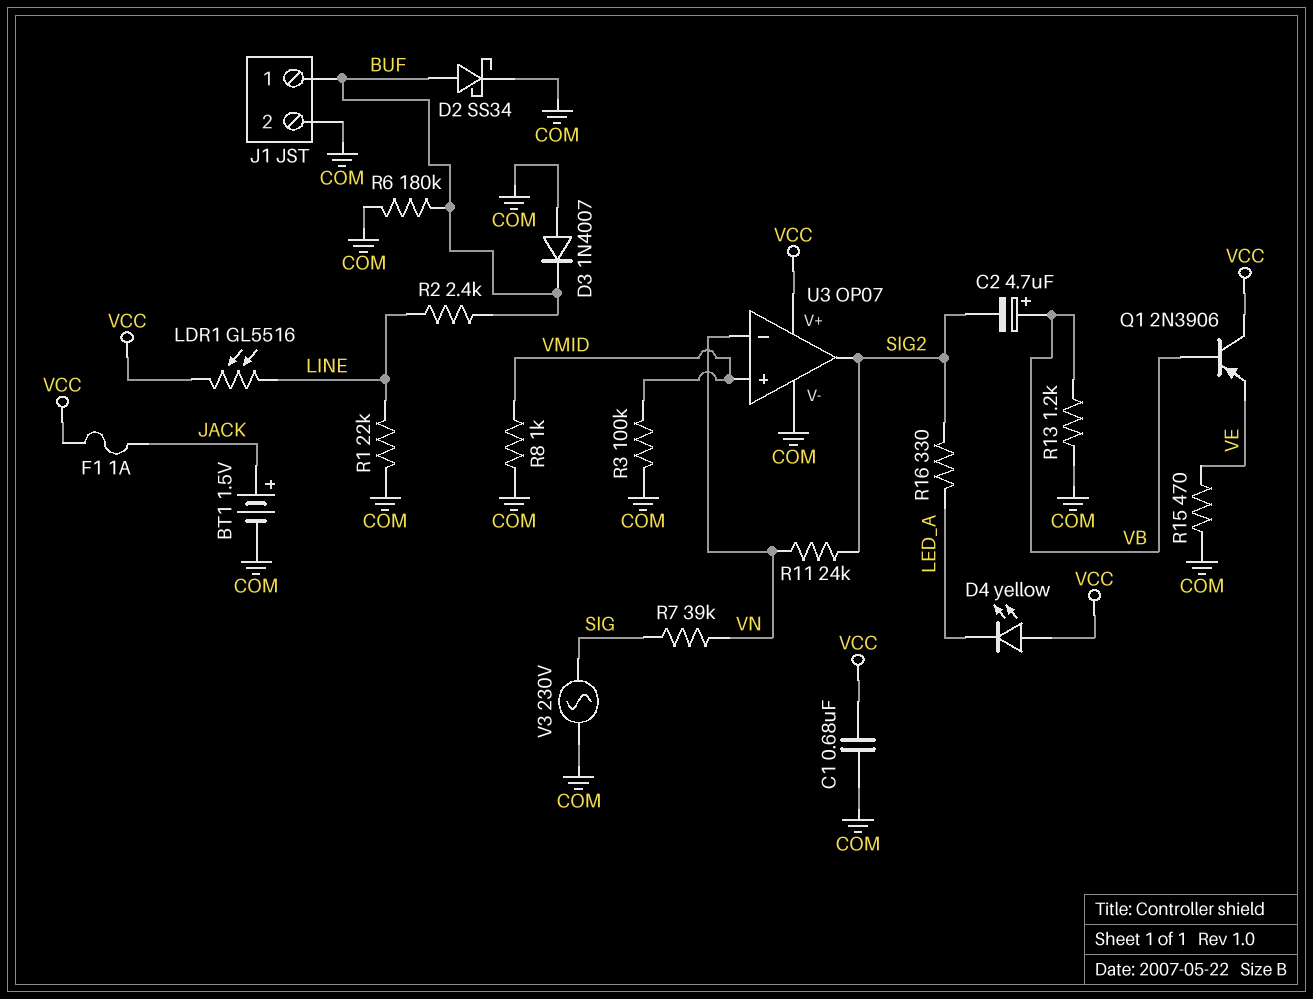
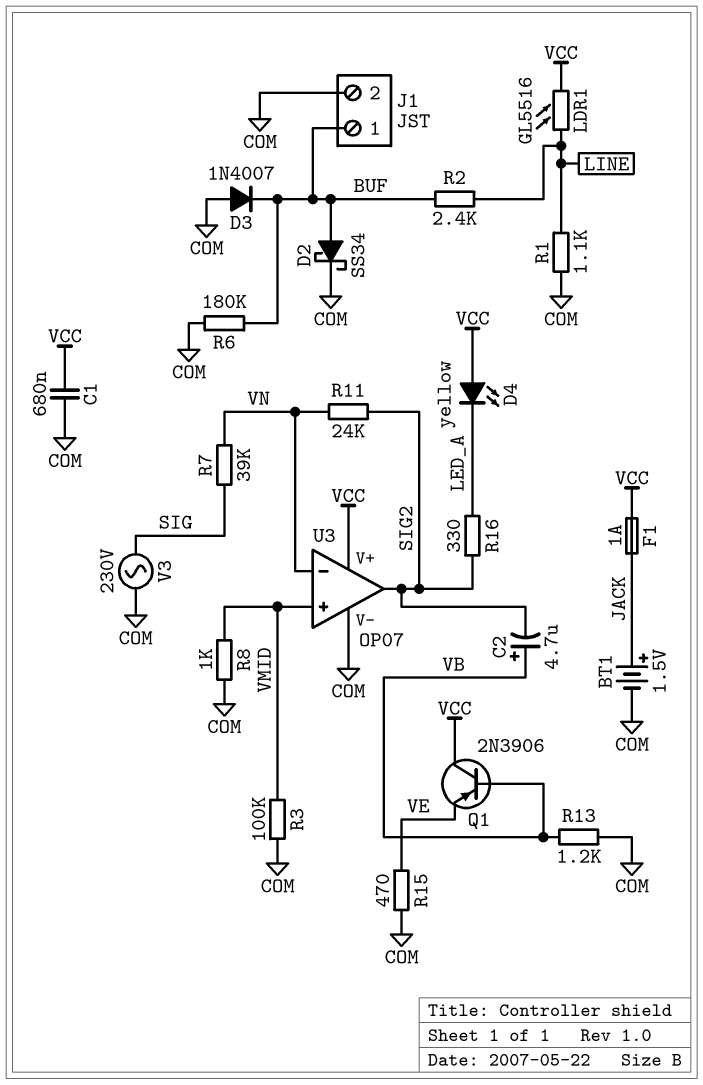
R1: 22k (COM, LINE) -> 1.1k (COM, LINE)

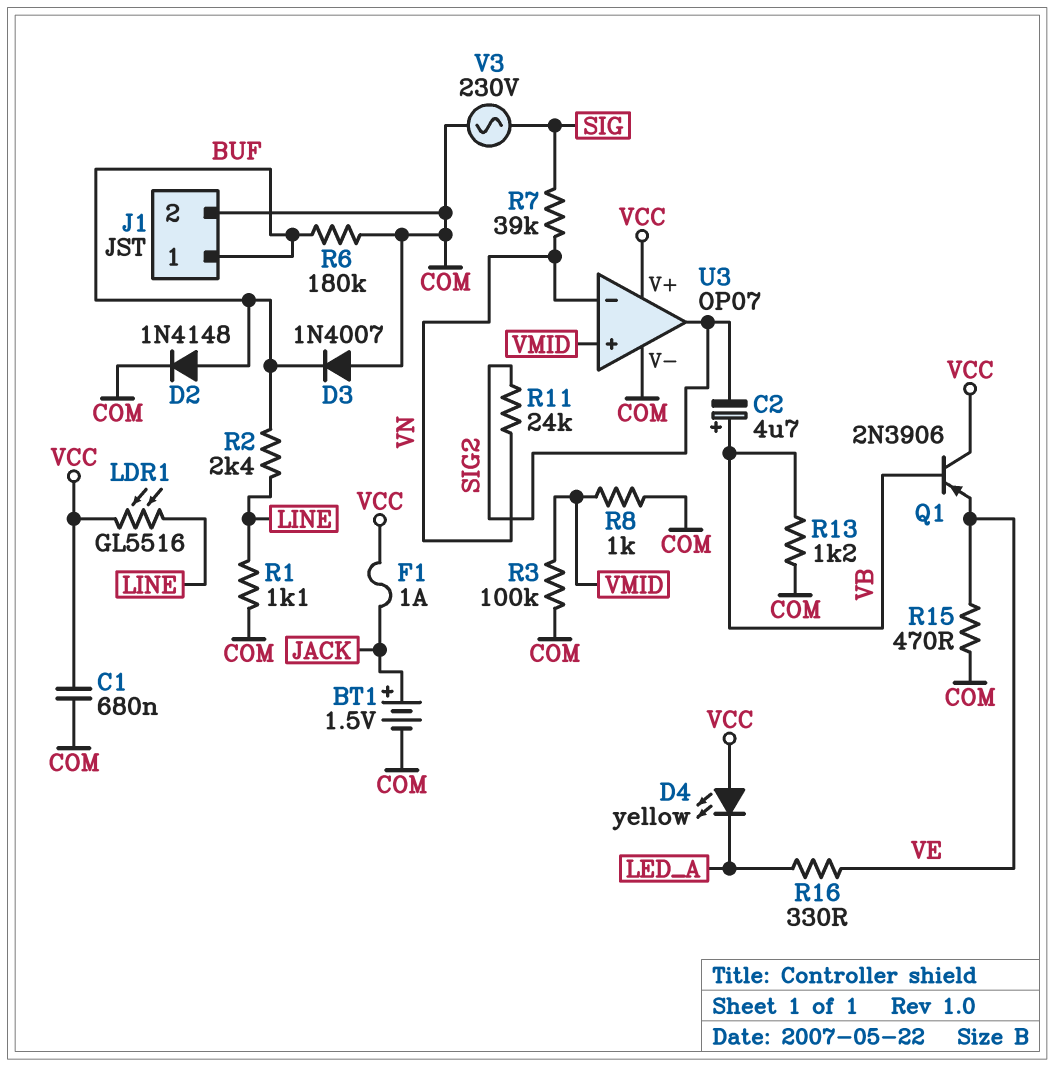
D2: schottky SS34 (A BUF, K COM) -> diode 1N4148 (A BUF, K COM)
R16: 330 (LED_A, SIG2) -> 330 (LED_A, VE)

